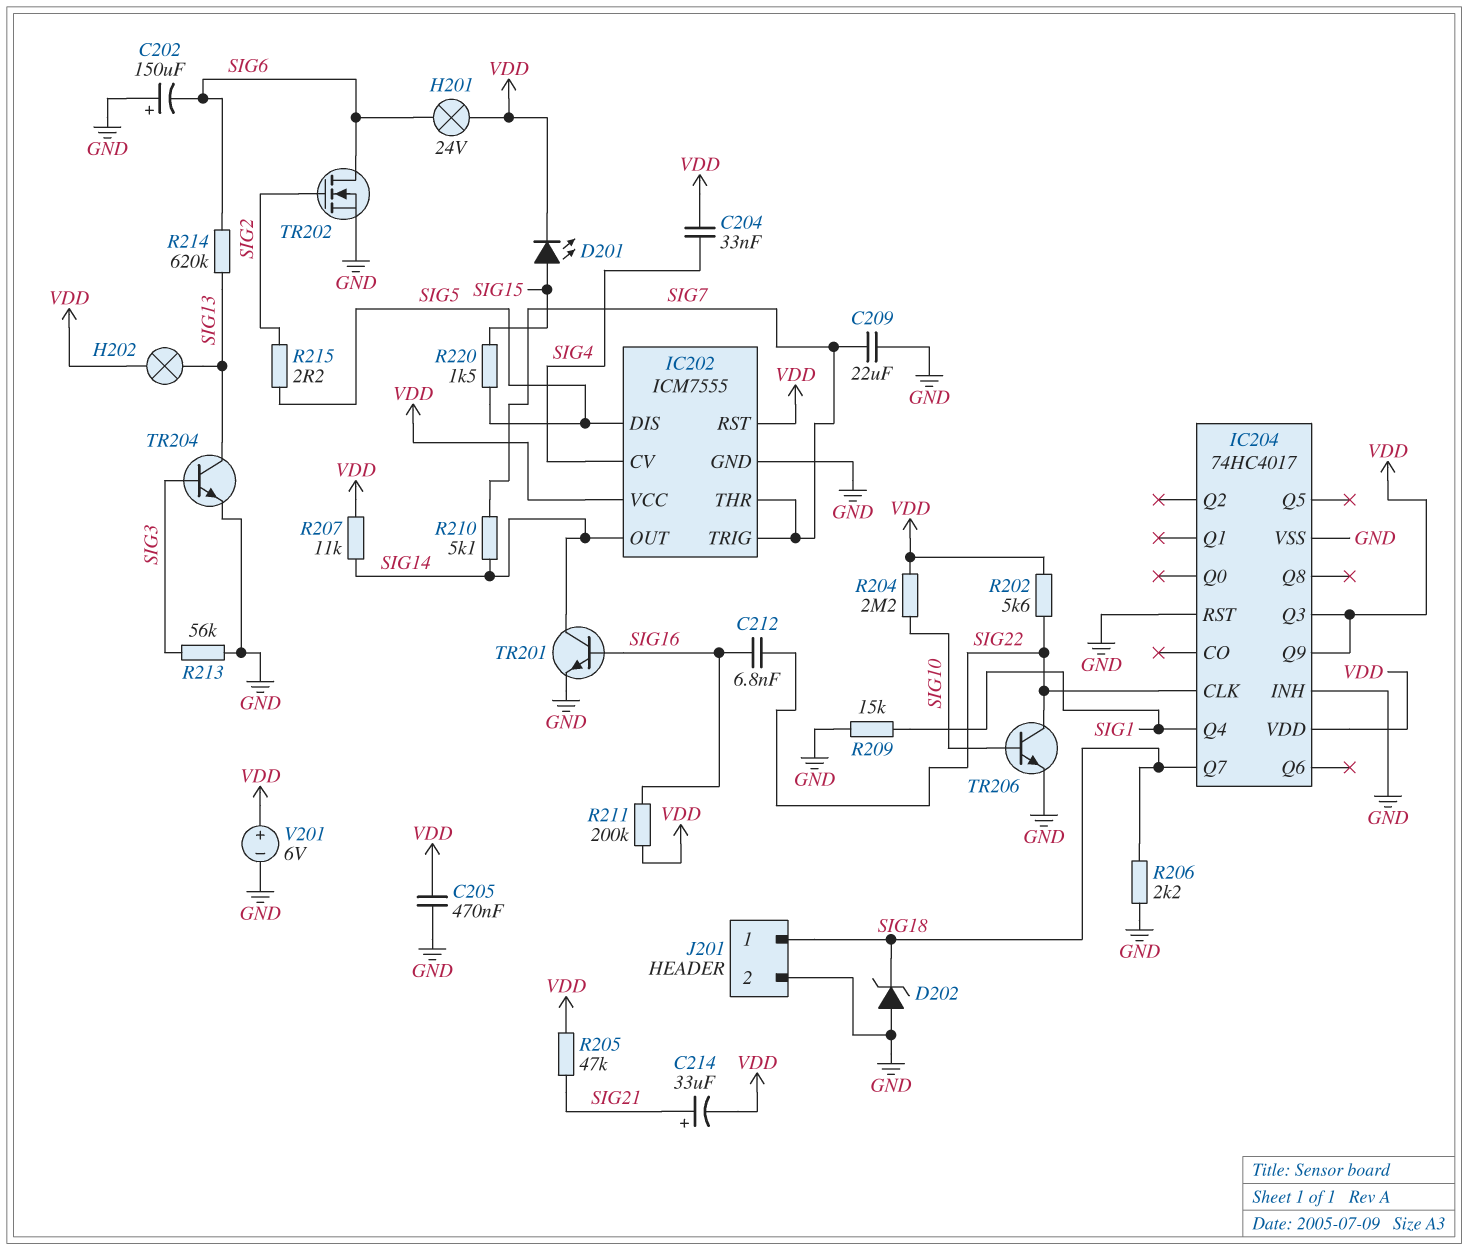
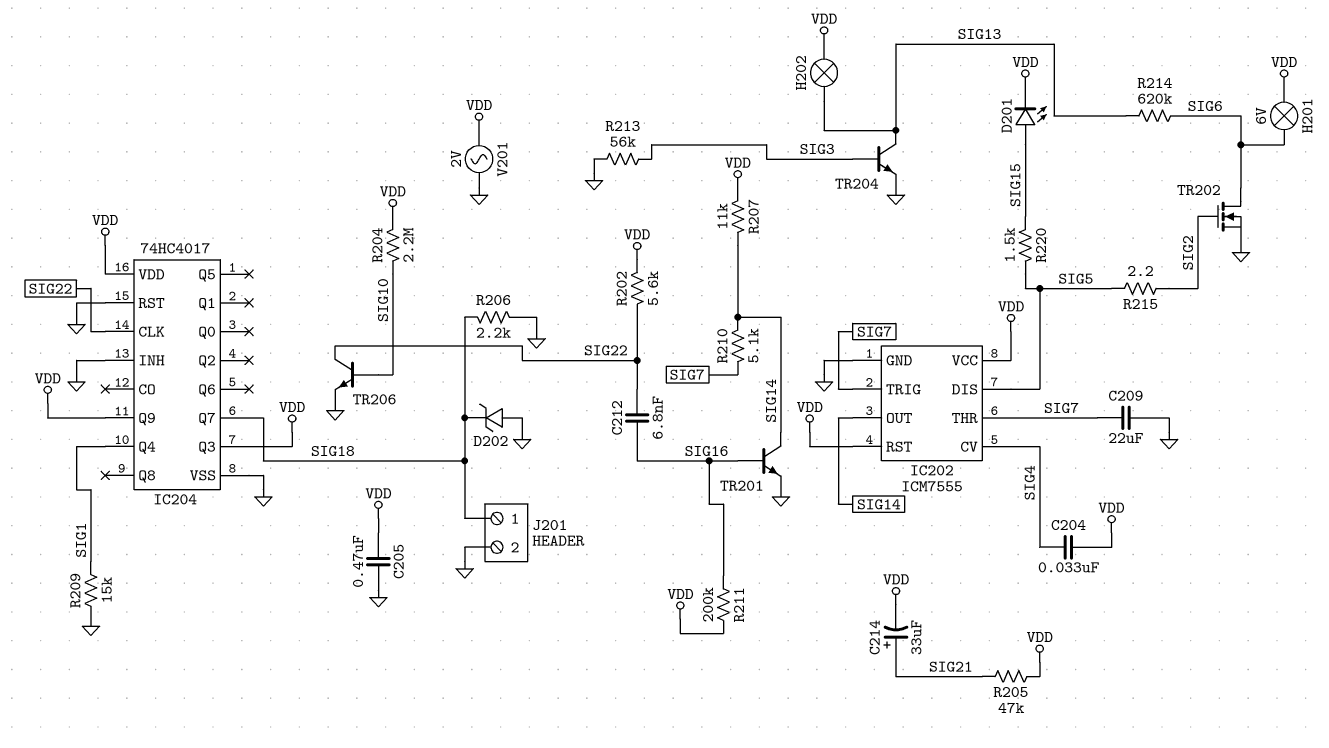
C202: 150uF (plus GND, minus SIG6) -> none
H201: lamp 24V (SIG6, VDD) -> lamp 6V (SIG6, VDD)
V201: 6V (plus VDD, minus GND) -> AC 2V (GND, VDD)

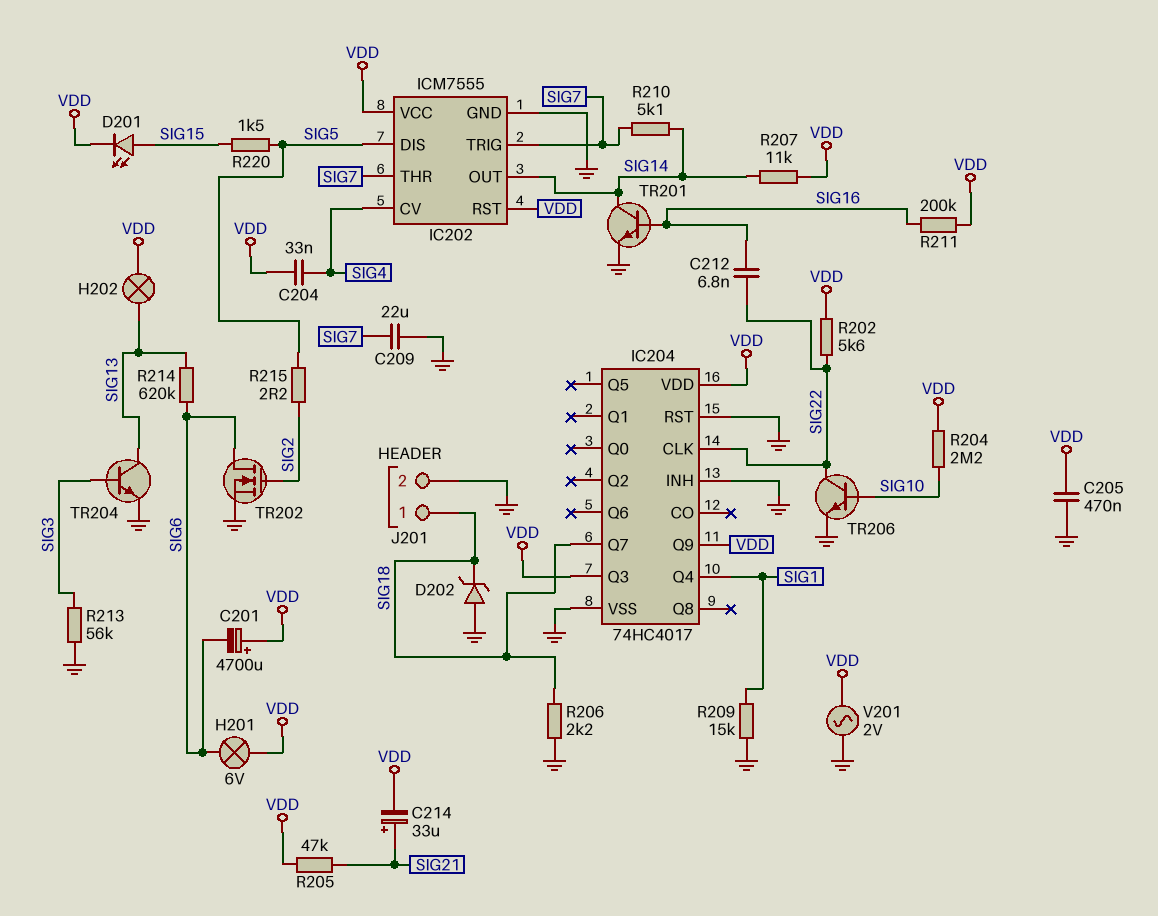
C201: none -> 4700uF (plus VDD, minus SIG6)

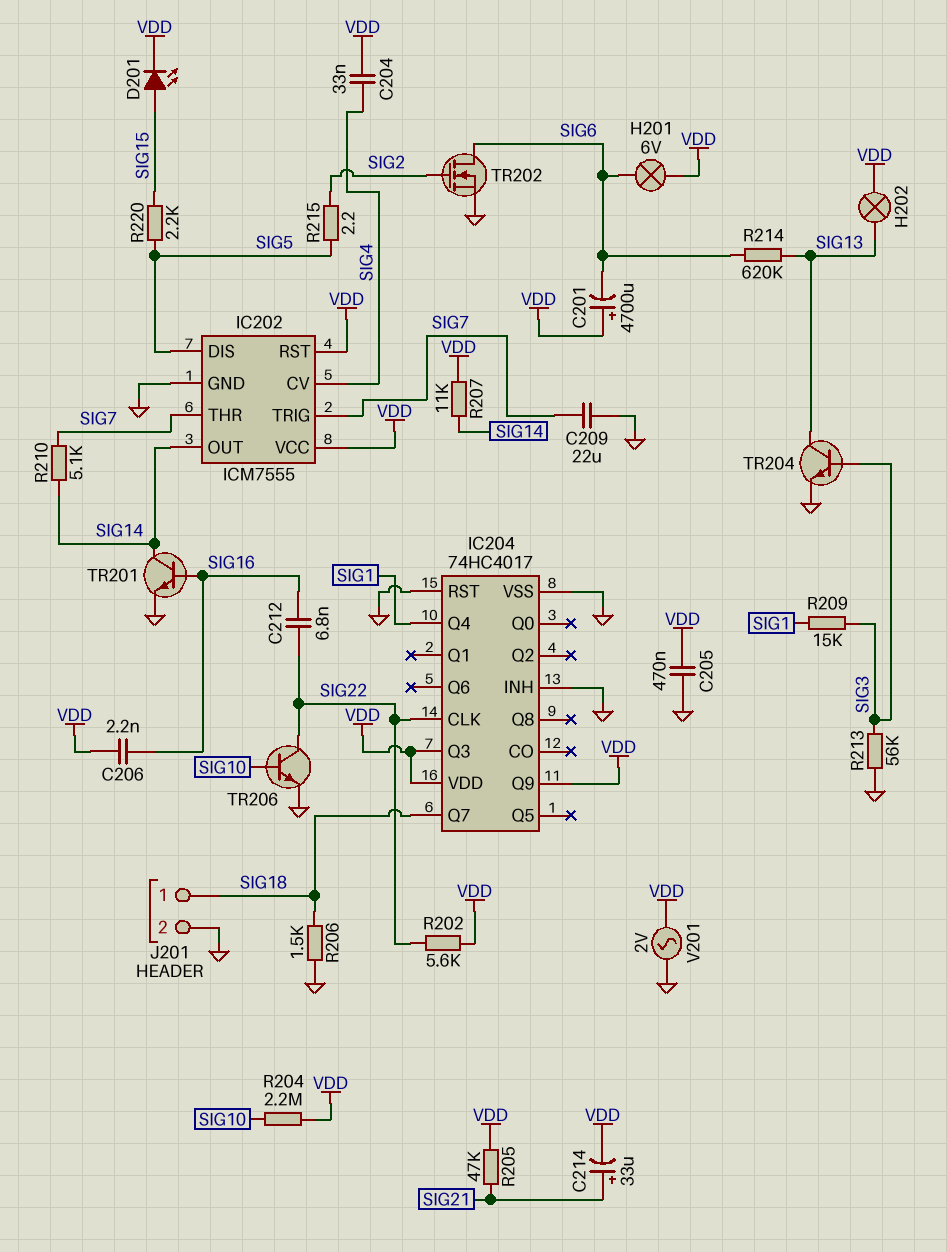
C206: none -> 2.2nF (SIG16, VDD)
D202: zener (A GND, K SIG18) -> none
R206: 2.2k (GND, SIG18) -> 1.5k (GND, SIG18)
R209: 15k (GND, SIG1) -> 15k (SIG1, SIG3)
R211: 200k (SIG16, VDD) -> none
R220: 1.5k (SIG5, SIG15) -> 2.2k (SIG5, SIG15)

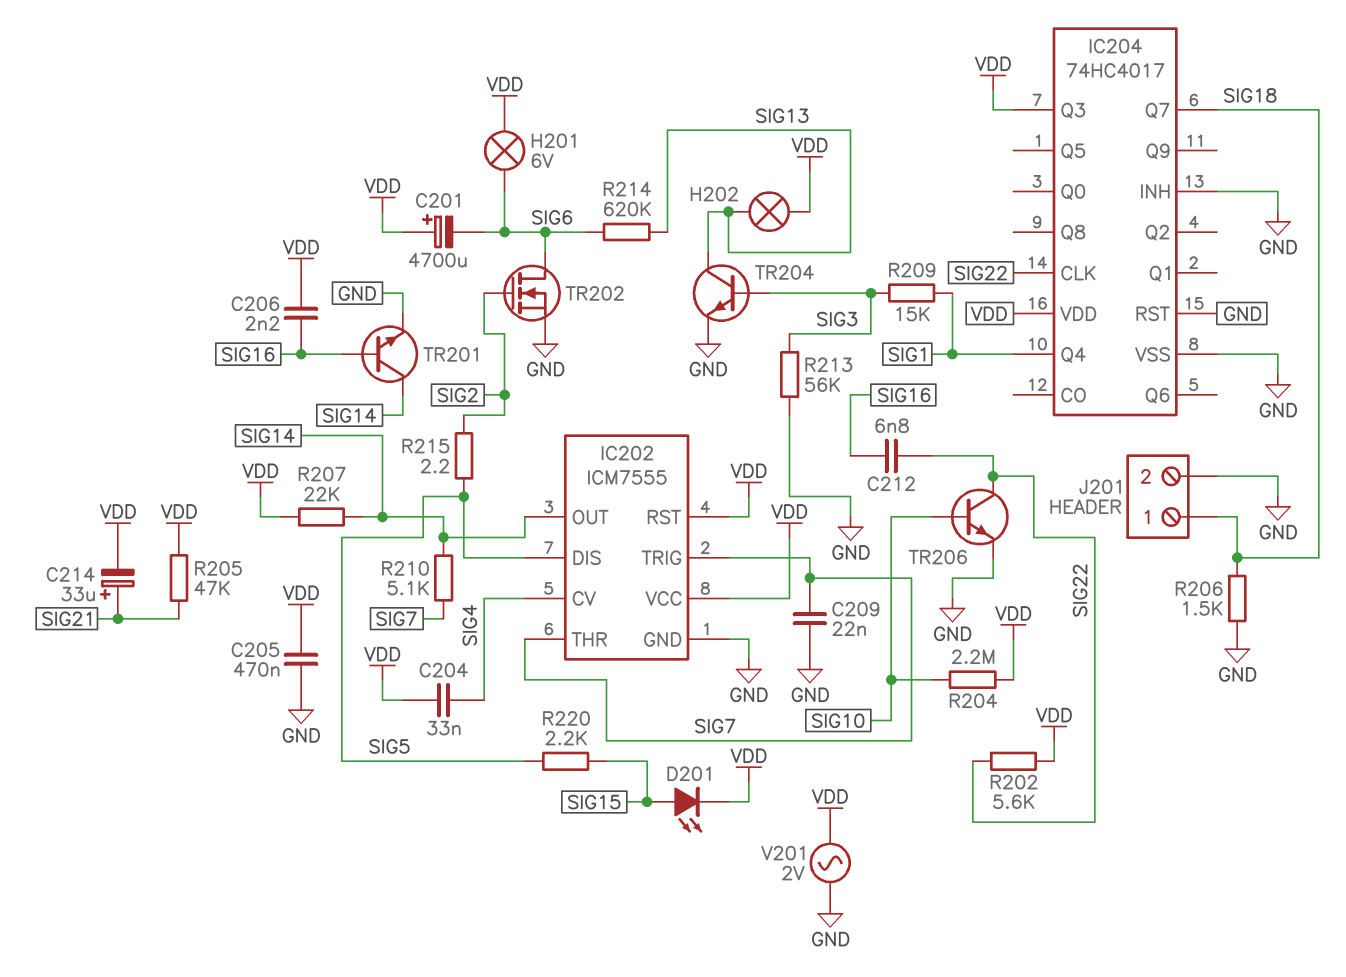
C209: 22uF (GND, SIG7) -> 22nF (GND, SIG7)
IC204 pin Q9: VDD -> none
R207: 11k (SIG14, VDD) -> 22k (SIG14, VDD)

